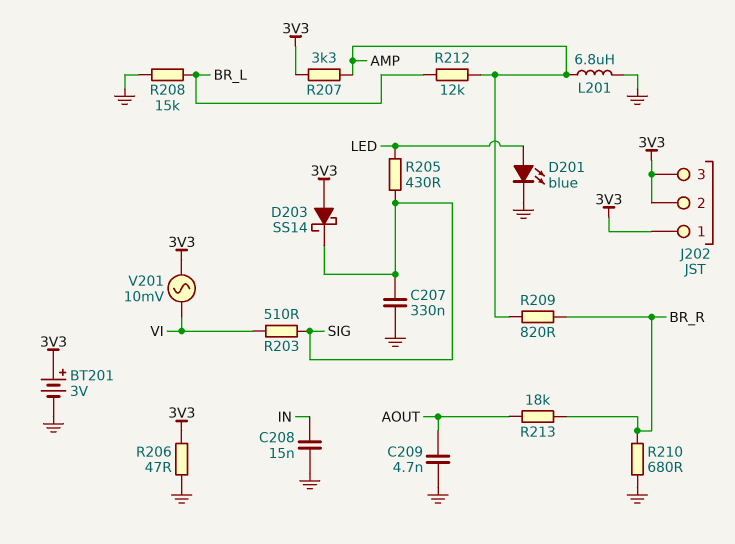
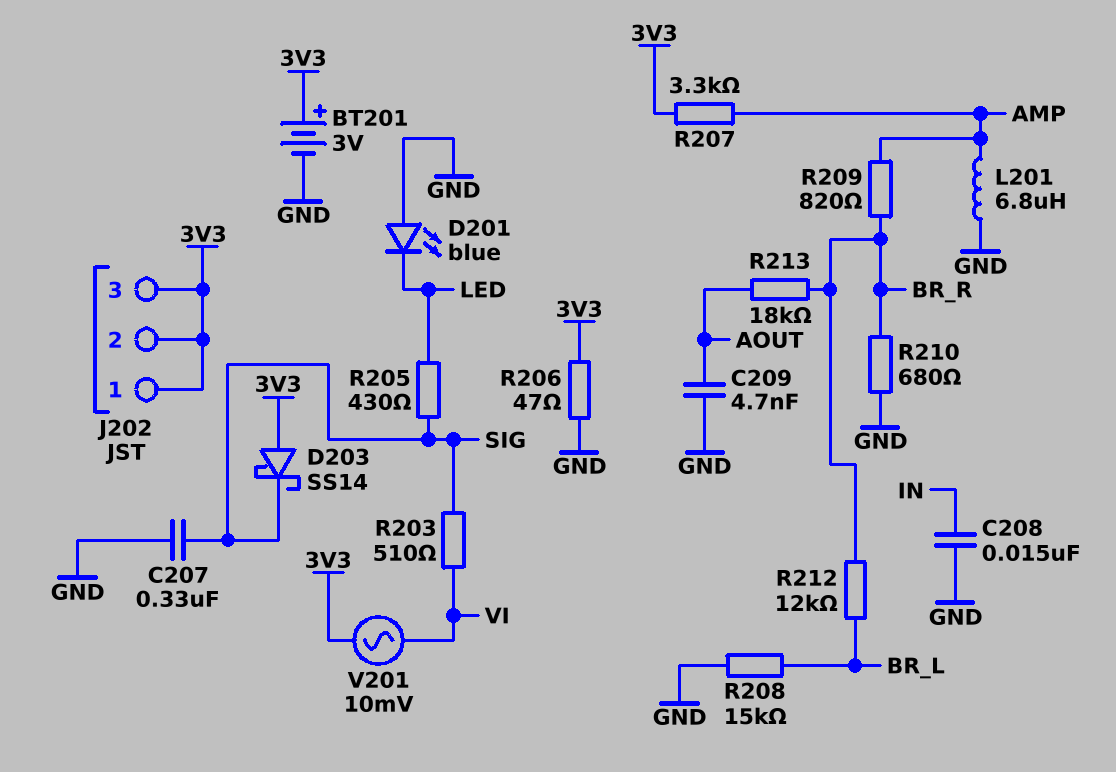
D201: LED blue (A LED, K GND) -> LED blue (A GND, K LED)
R212: 12k (AMP, BR_L) -> 12k (BR_L, BR_R)

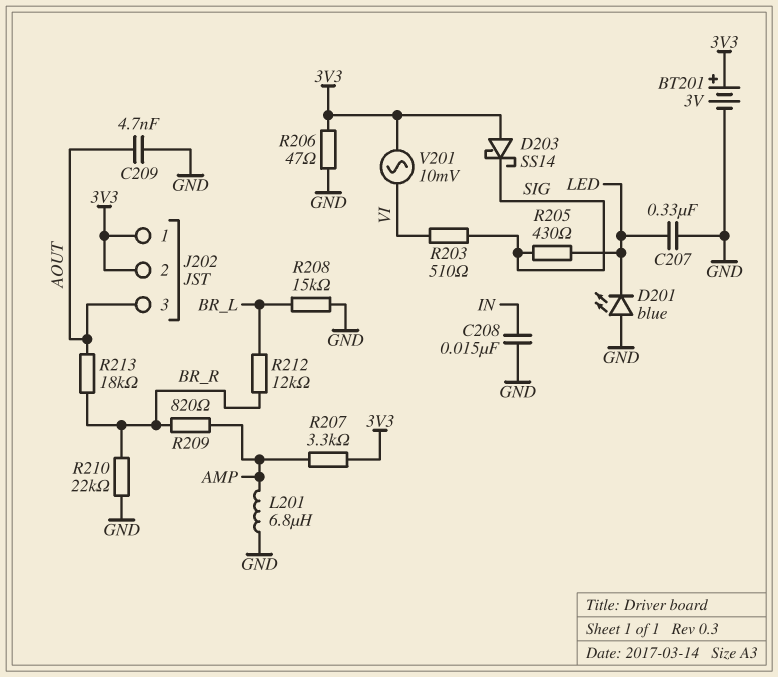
C207: 330nF (GND, SIG) -> 330nF (GND, LED)
J202 pin 3: 3V3 -> AOUT
R210: 680 (BR_R, GND) -> 22k (BR_R, GND)

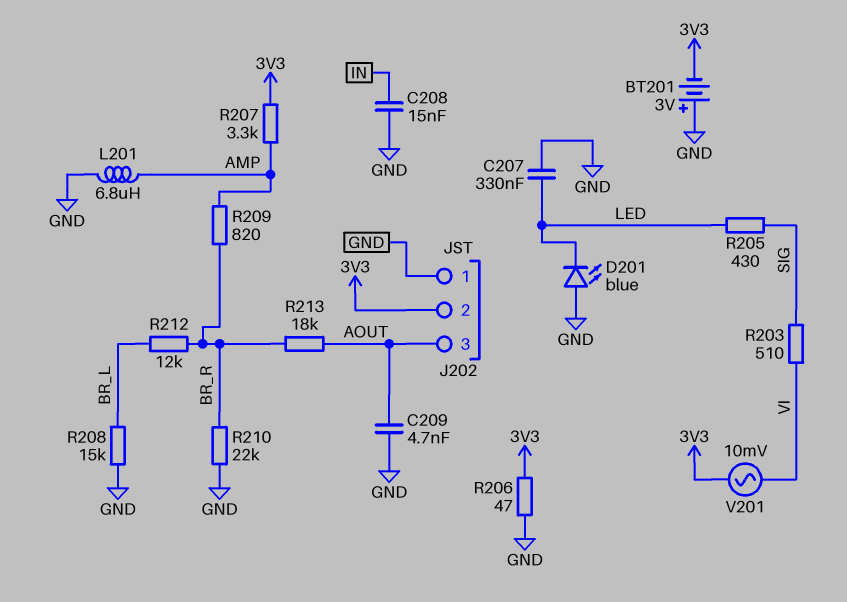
BT201: 3V (plus 3V3, minus GND) -> 3V (plus GND, minus 3V3)
D203: schottky SS14 (A 3V3, K SIG) -> none
J202 pin 1: 3V3 -> GND

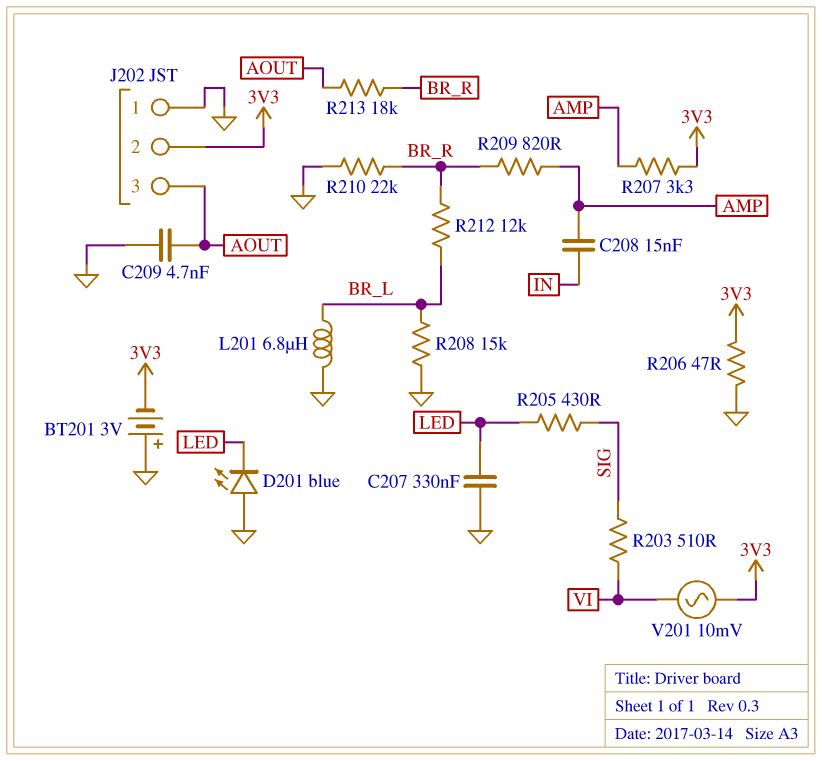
C208: 15nF (GND, IN) -> 15nF (AMP, IN)
L201: 6.8uH (AMP, GND) -> 6.8uH (BR_L, GND)

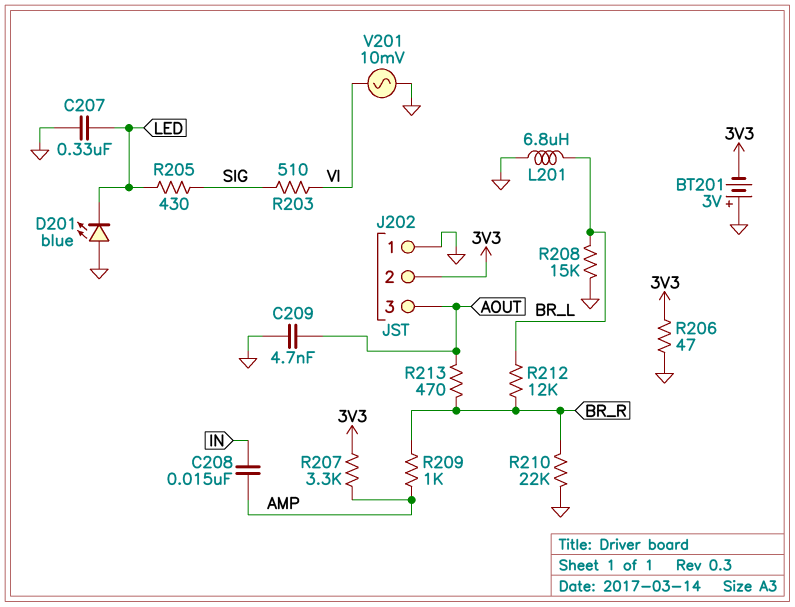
R209: 820 (AMP, BR_R) -> 1k (AMP, BR_R)
R213: 18k (AOUT, BR_R) -> 470 (AOUT, BR_R)
V201: AC 10mV (3V3, VI) -> AC 10mV (GND, VI)

